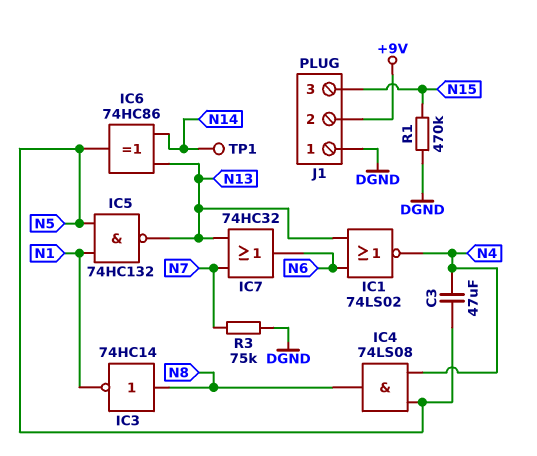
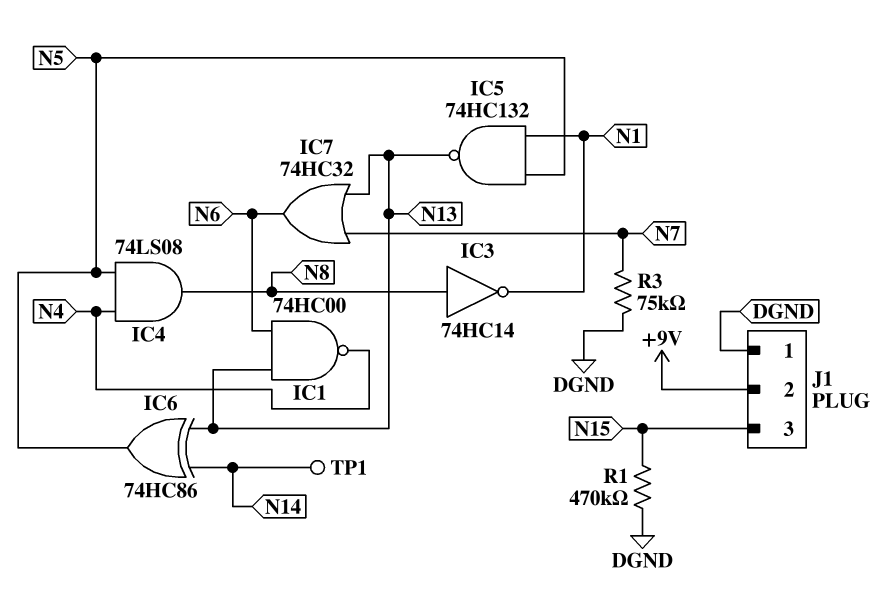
C3: 47uF (N4, N5) -> none
IC1: NOR 74LS02 (in N6, in N13, out N4) -> NAND 74HC00 (in N6, in N13, out N4)

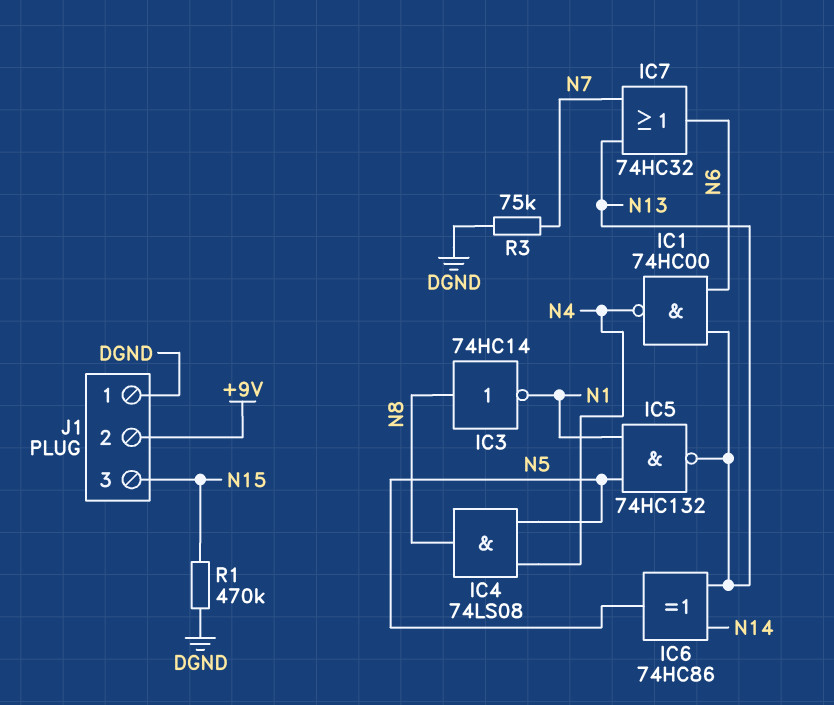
TP1: test point (N14) -> none

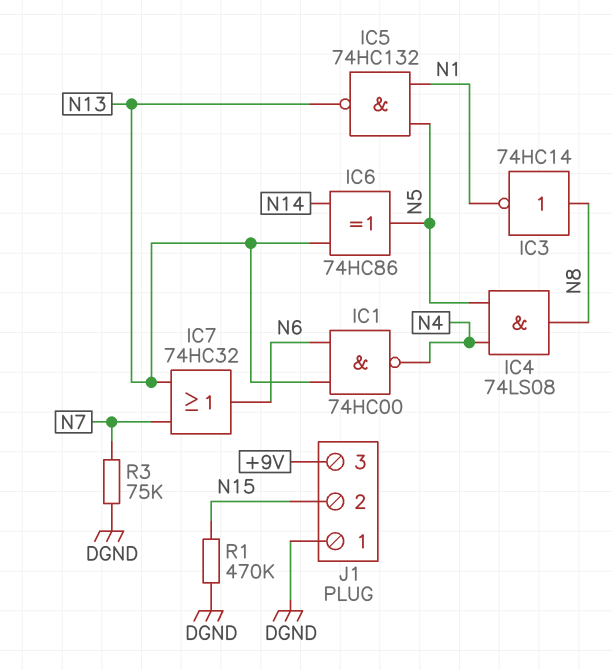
J1 pin 2: +9V -> N15
J1 pin 3: N15 -> +9V

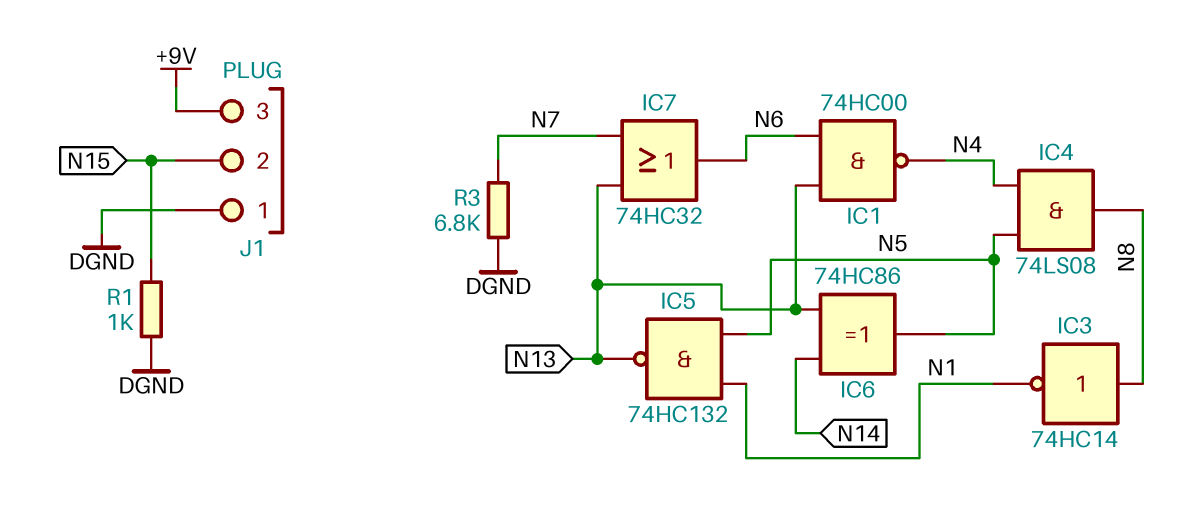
R1: 470k (DGND, N15) -> 1k (DGND, N15)
R3: 75k (DGND, N7) -> 6.8k (DGND, N7)

